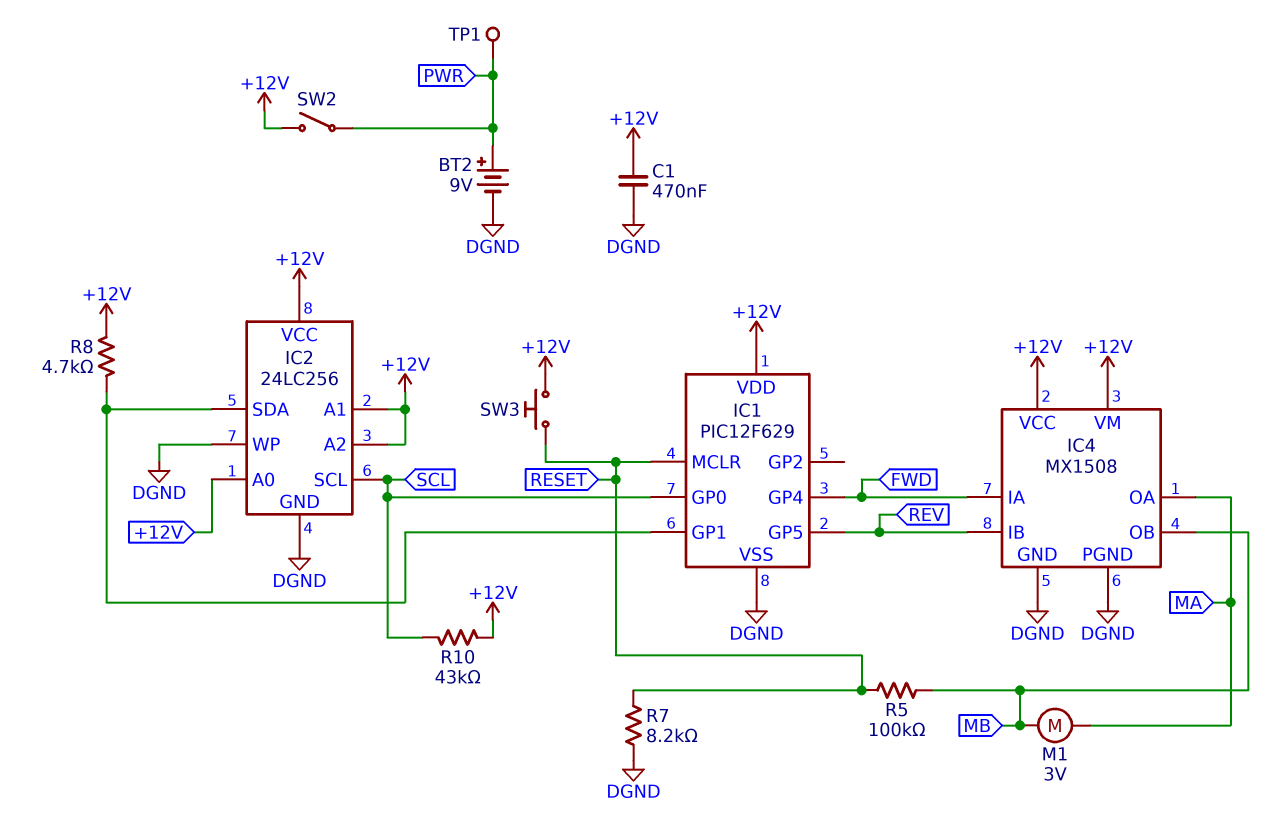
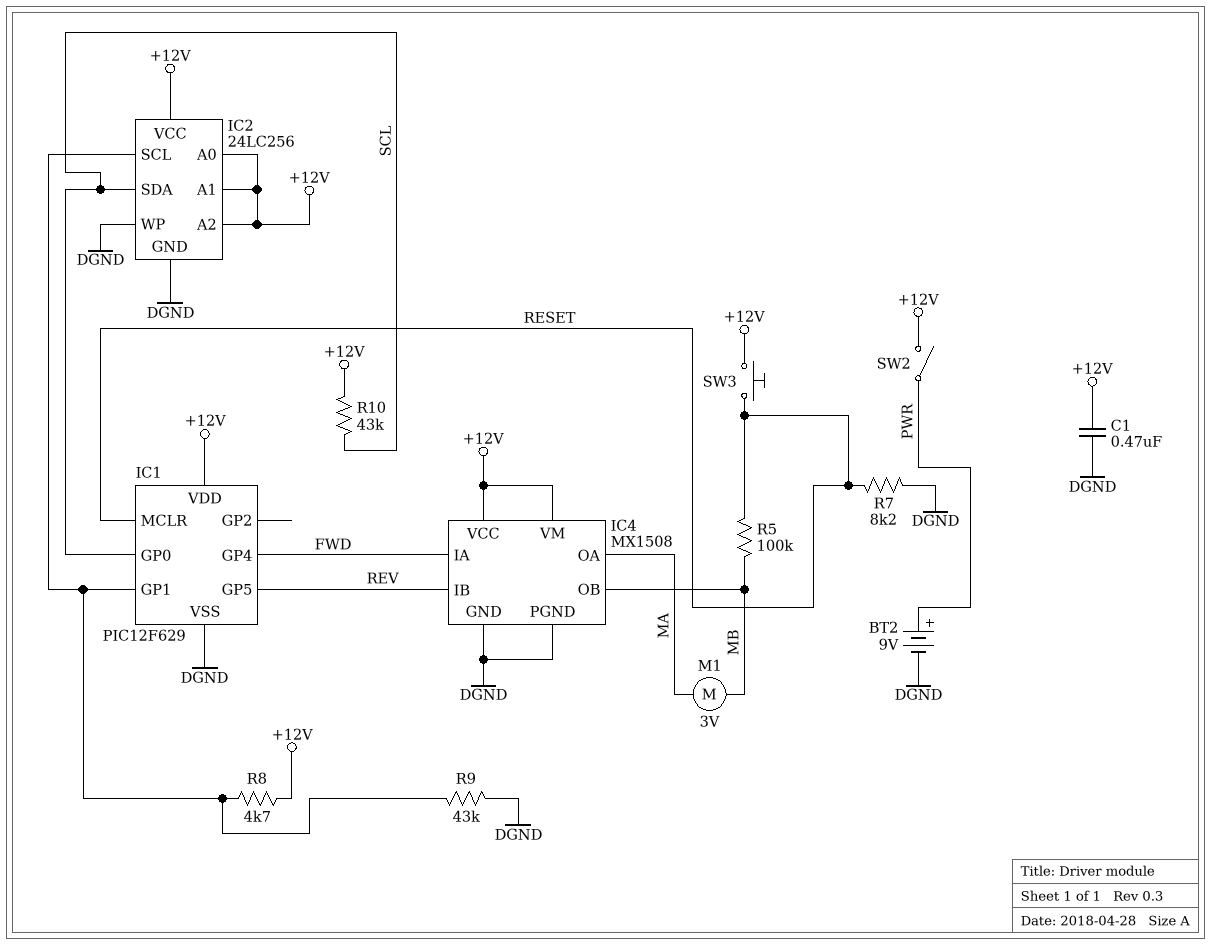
IC2 pin SCL: SCL -> IC1/GP1
IC2 pin SDA: IC1/GP1 -> SCL
R9: none -> 43k (DGND, IC1/GP1)
TP1: test point (PWR) -> none

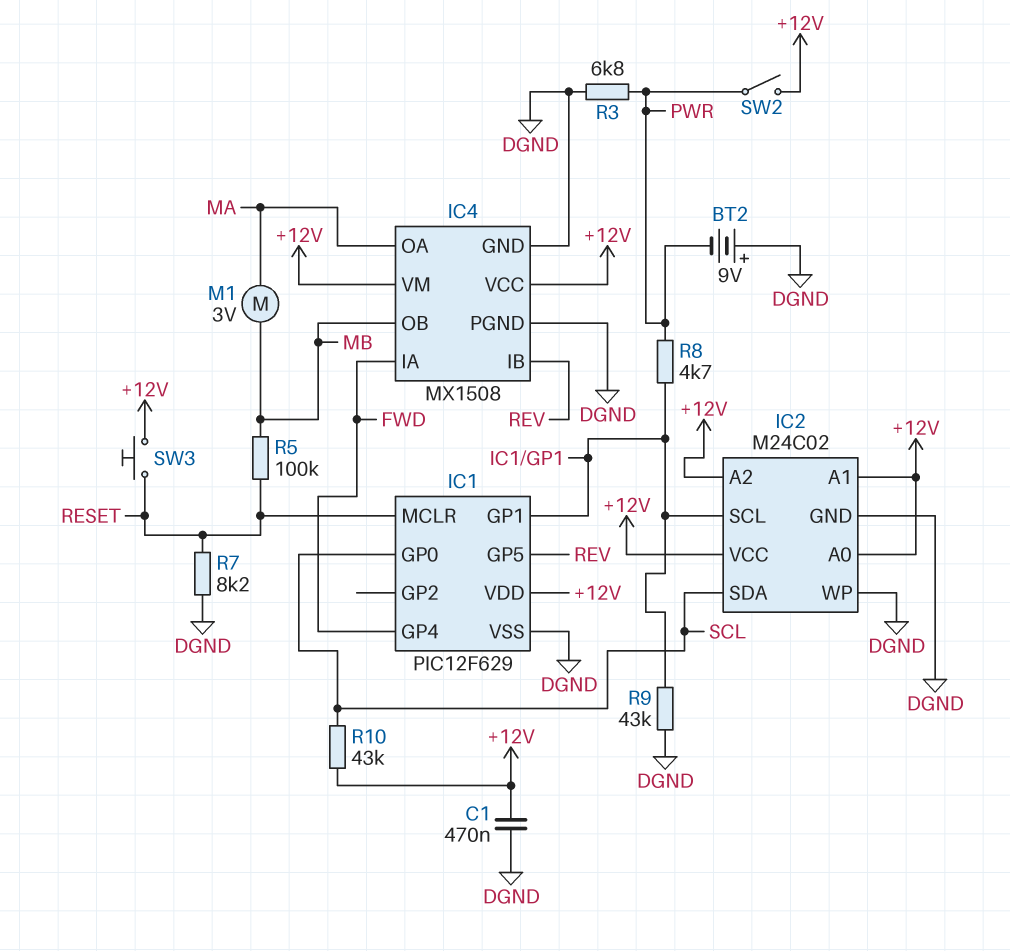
BT2: 9V (plus PWR, minus DGND) -> 9V (plus DGND, minus PWR)
IC2: 24LC256 -> M24C02
R3: none -> 6.8k (DGND, PWR)
R8: 4.7k (+12V, IC1/GP1) -> 4.7k (IC1/GP1, PWR)

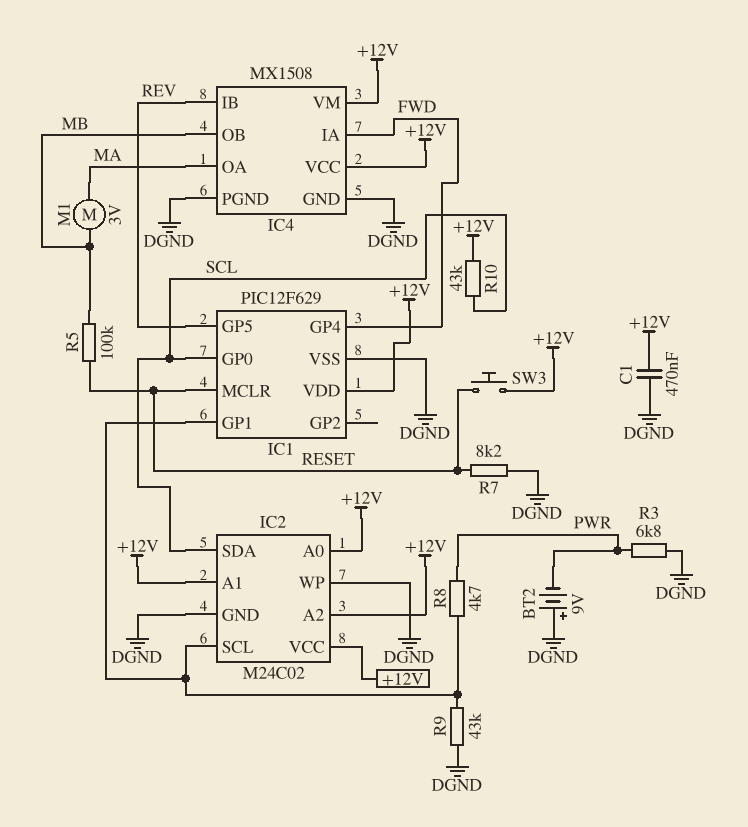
SW2: switch (+12V, PWR) -> none

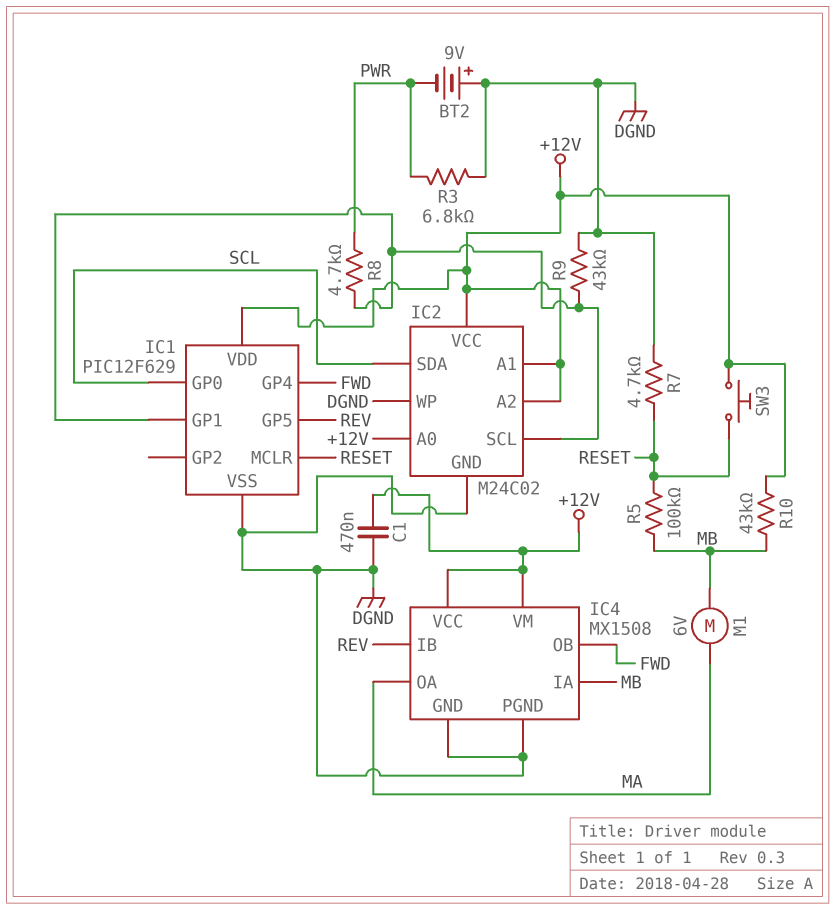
IC4 pin IA: FWD -> MB
IC4 pin OB: MB -> FWD
M1: motor 3V (MA, MB) -> motor 6V (MA, MB)
R7: 8.2k (DGND, RESET) -> 4.7k (DGND, RESET)
R10: 43k (+12V, SCL) -> 43k (+12V, MB)

